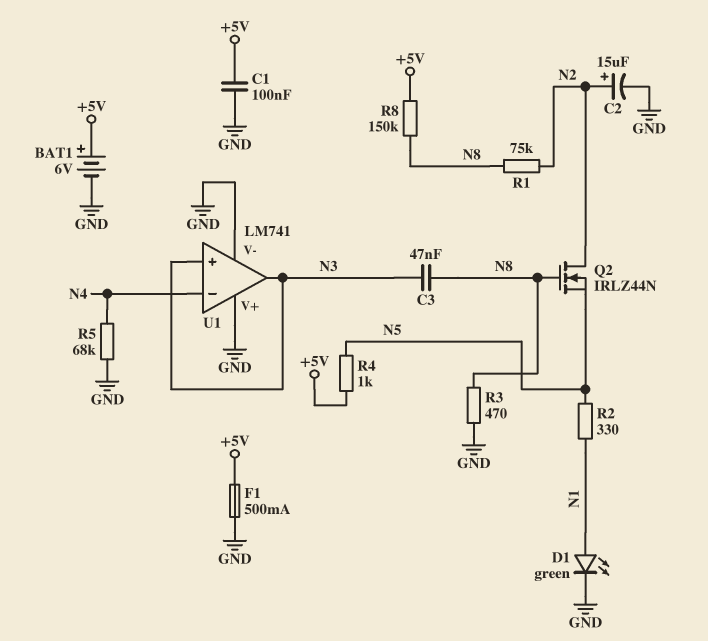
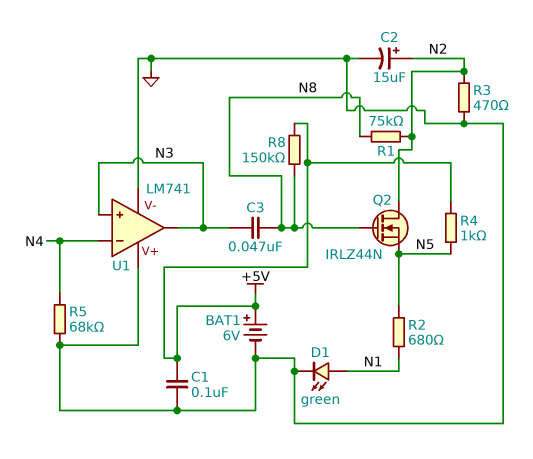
F1: 500mA (+5V, GND) -> none
R2: 330 (N1, N5) -> 680 (N1, N5)
R3: 470 (GND, N8) -> 470 (GND, N2)

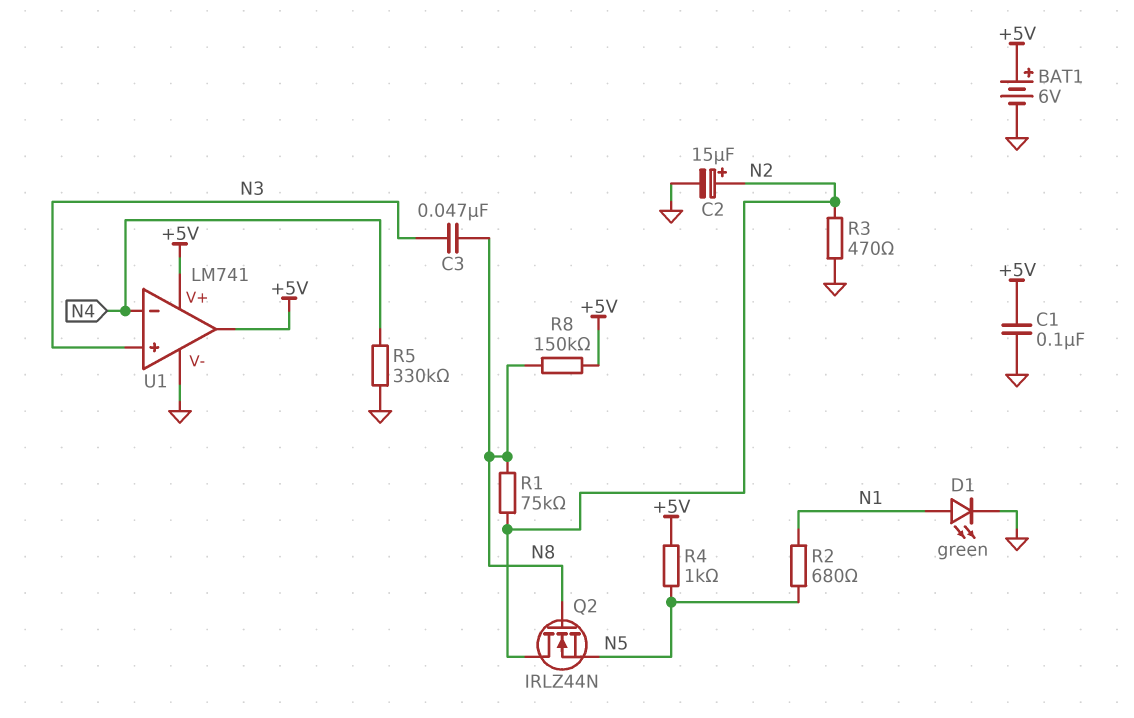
R5: 68k (GND, N4) -> 330k (GND, N4)
U1 pin V+: GND -> +5V
U1 pin out: N3 -> +5V

